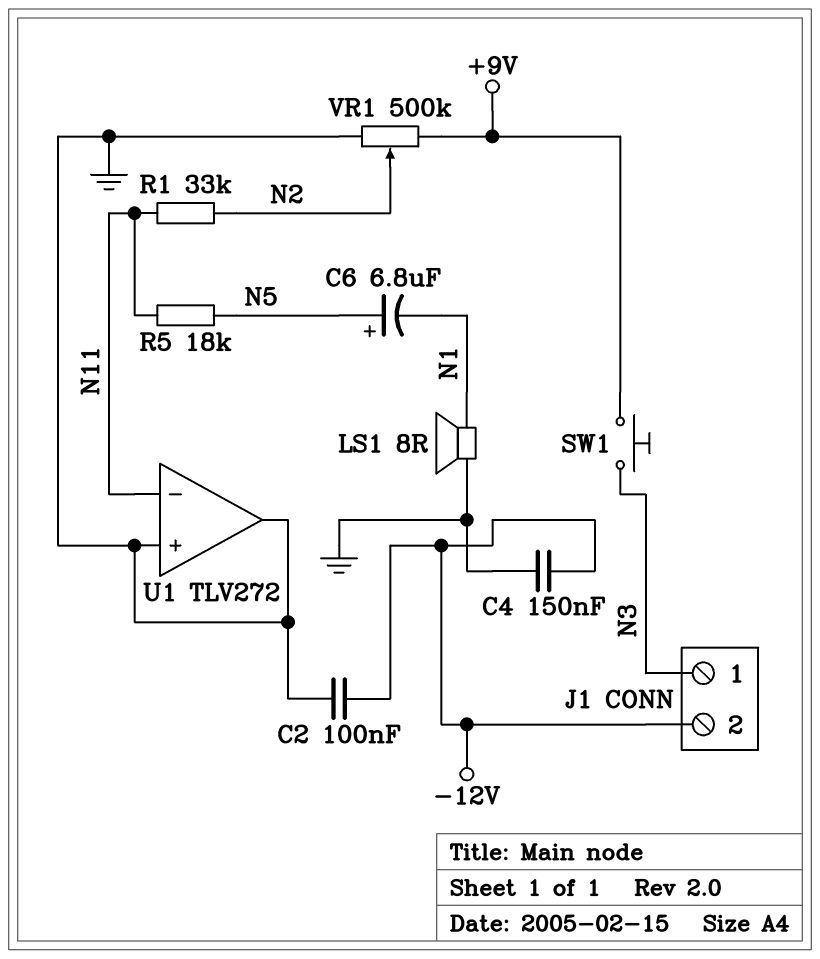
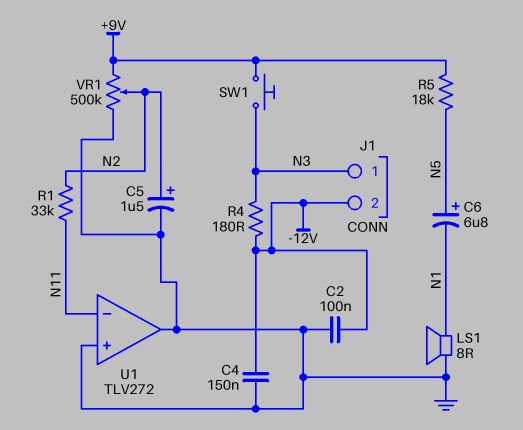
C5: none -> 1.5uF (plus N2, minus GND)
R4: none -> 180 (-12V, N3)
R5: 18k (N5, N11) -> 18k (+9V, N5)

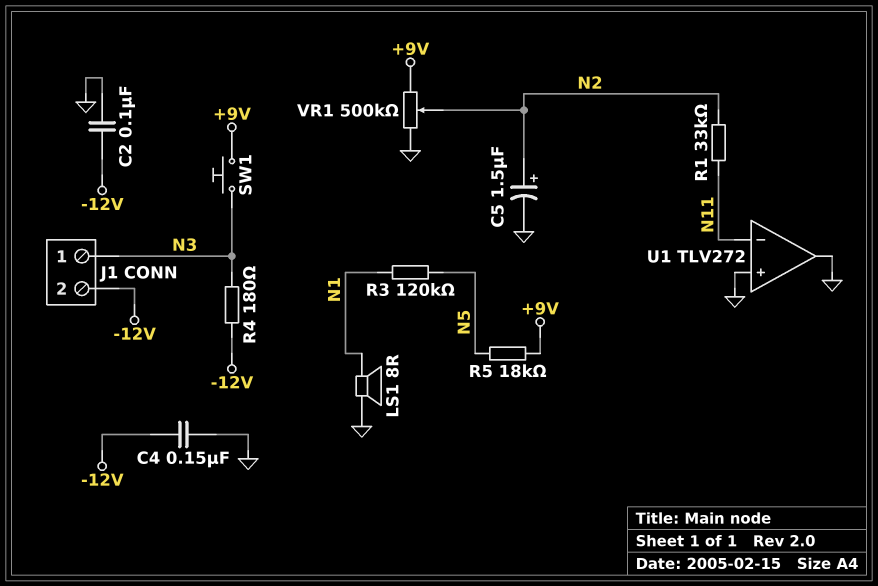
C6: 6.8uF (plus N5, minus N1) -> none
R3: none -> 120k (N1, N5)

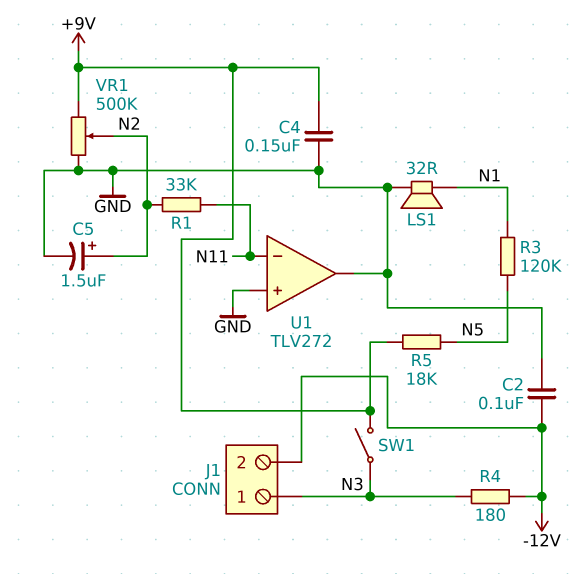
C4: 150nF (-12V, GND) -> 150nF (+9V, GND)
LS1: speaker 8R (GND, N1) -> speaker 32R (GND, N1)
SW1: button (+9V, N3) -> switch (+9V, N3)

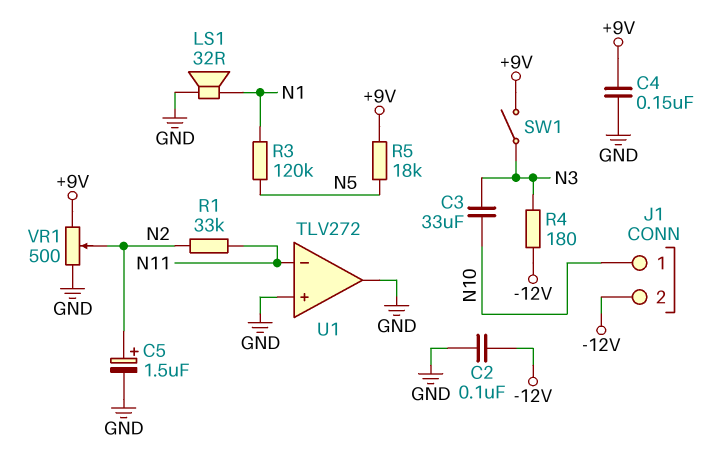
C3: none -> 33uF (N3, N10)
J1 pin 1: N3 -> N10
VR1: 500k (+9V, GND, wiper N2) -> 500 (+9V, GND, wiper N2)

